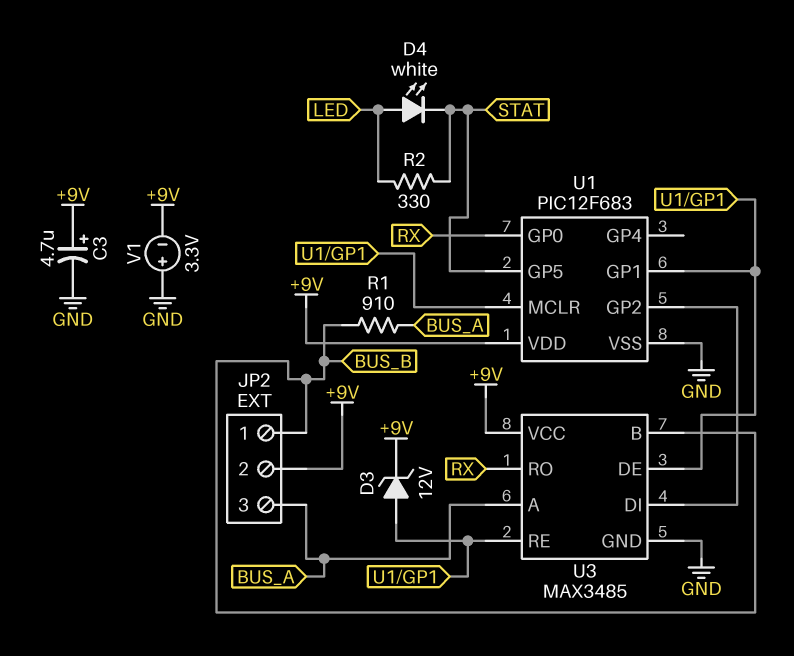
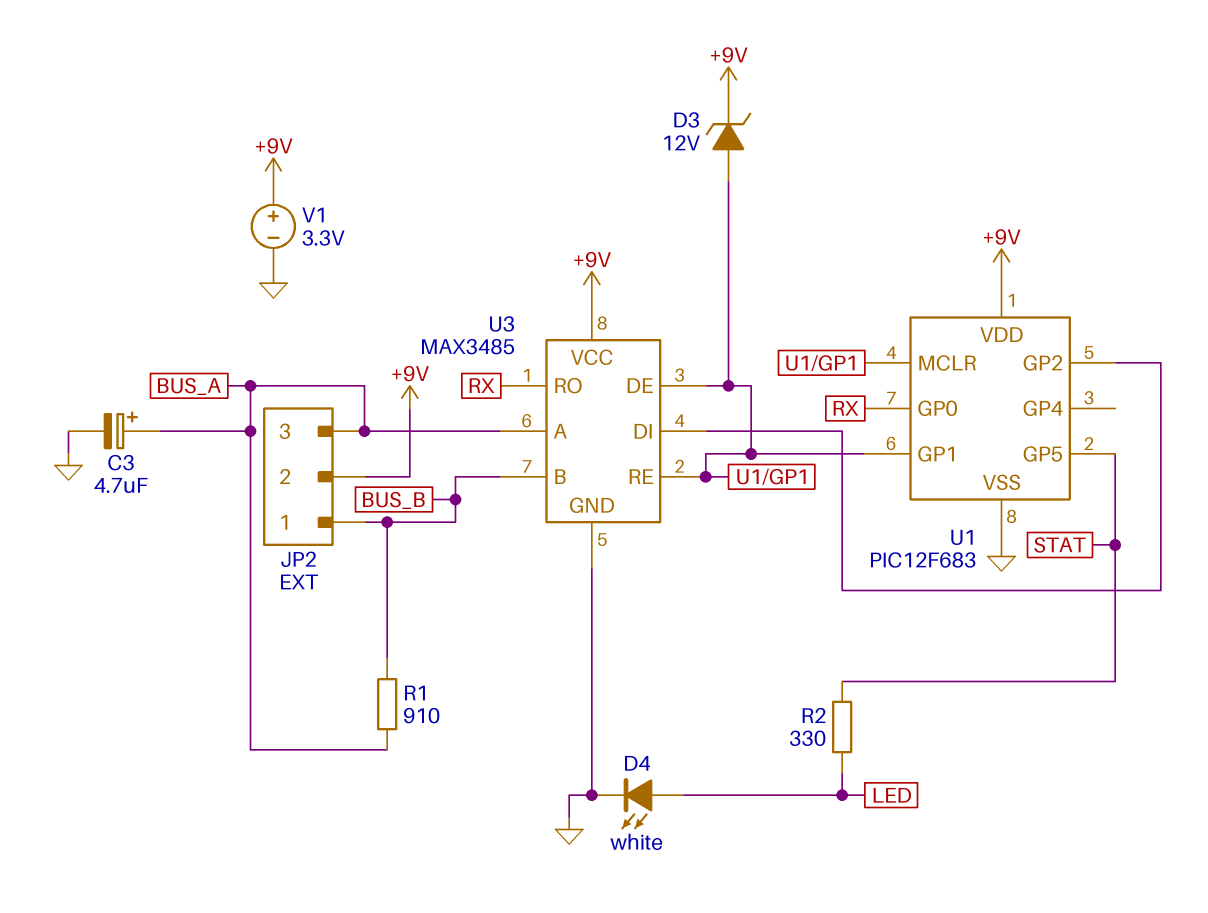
C3: 4.7uF (plus +9V, minus GND) -> 4.7uF (plus BUS_A, minus GND)
D4: LED white (A LED, K STAT) -> LED white (A LED, K GND)
V1: 3.3V (plus GND, minus +9V) -> 3.3V (plus +9V, minus GND)

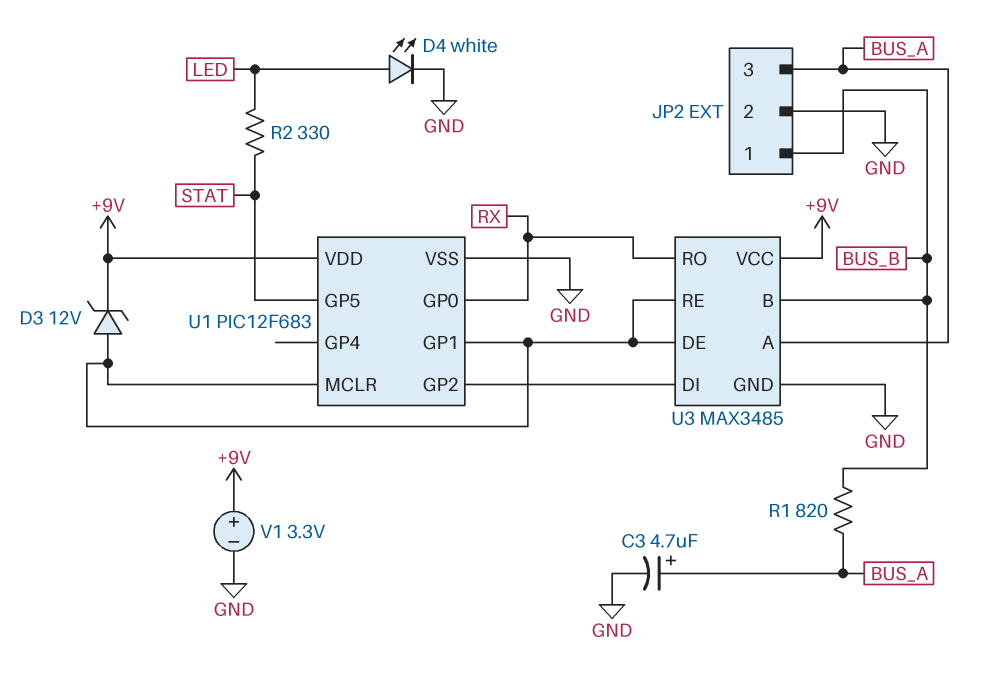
JP2 pin 2: +9V -> GND
R1: 910 (BUS_A, BUS_B) -> 820 (BUS_A, BUS_B)

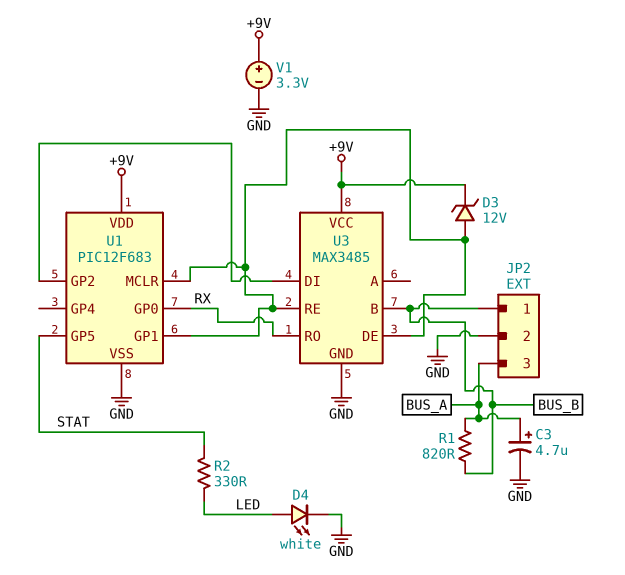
U3 pin A: BUS_A -> none

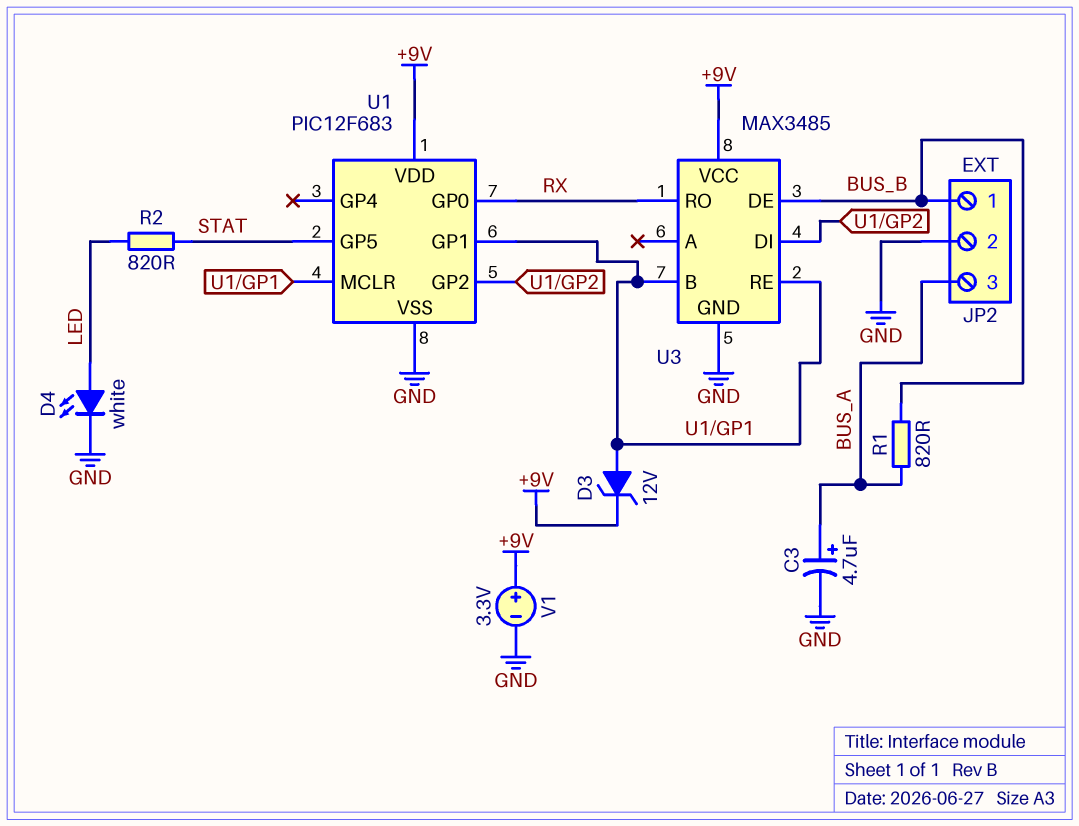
R2: 330 (LED, STAT) -> 820 (LED, STAT)
U3 pin B: BUS_B -> U1/GP1
U3 pin DE: U1/GP1 -> BUS_B

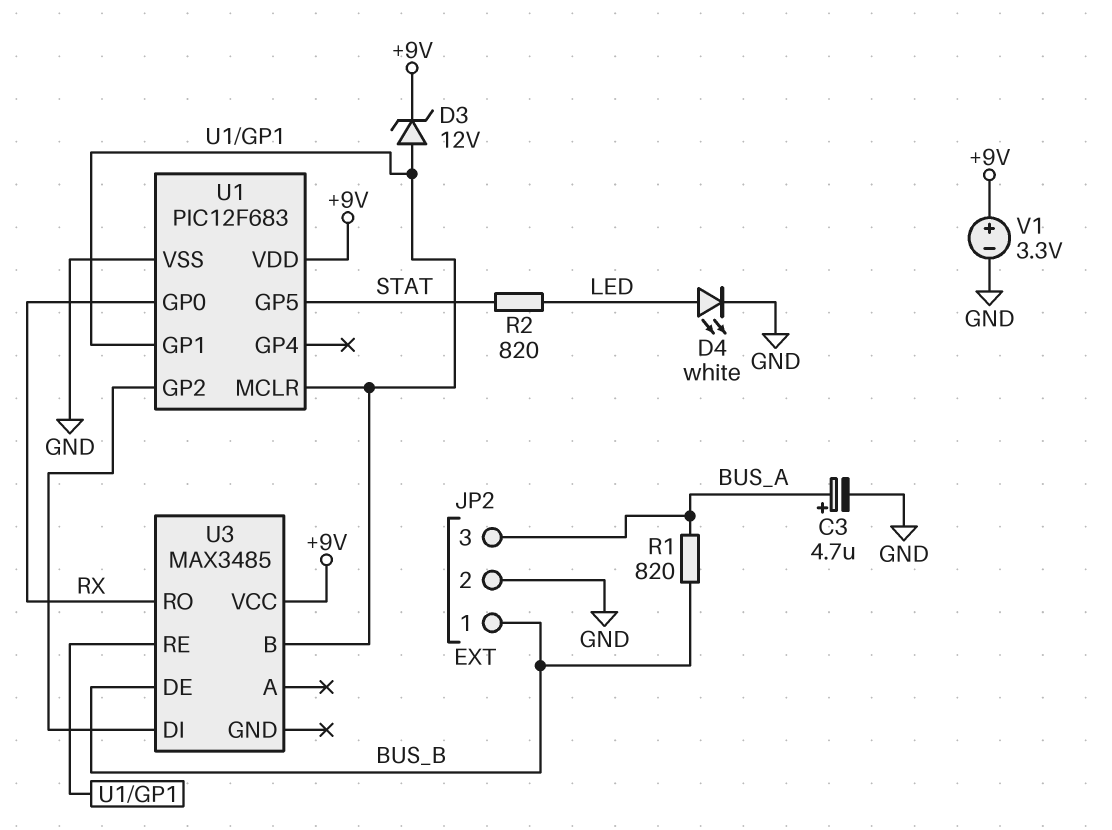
U3 pin GND: GND -> none

